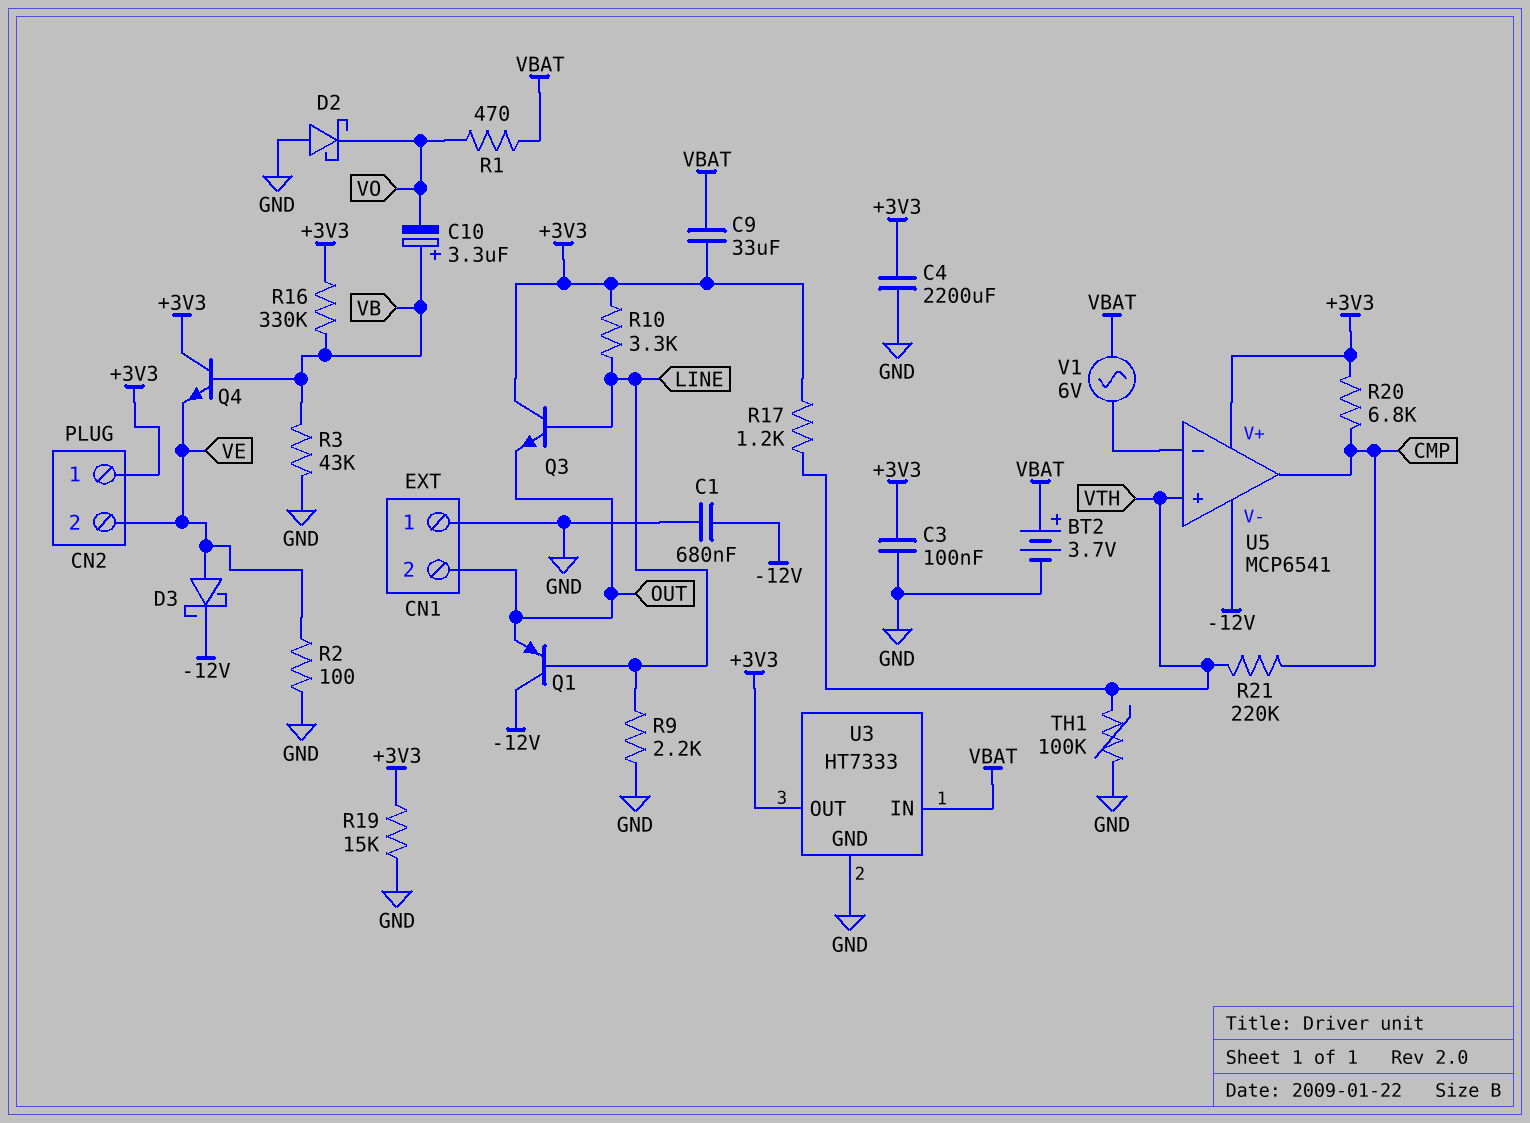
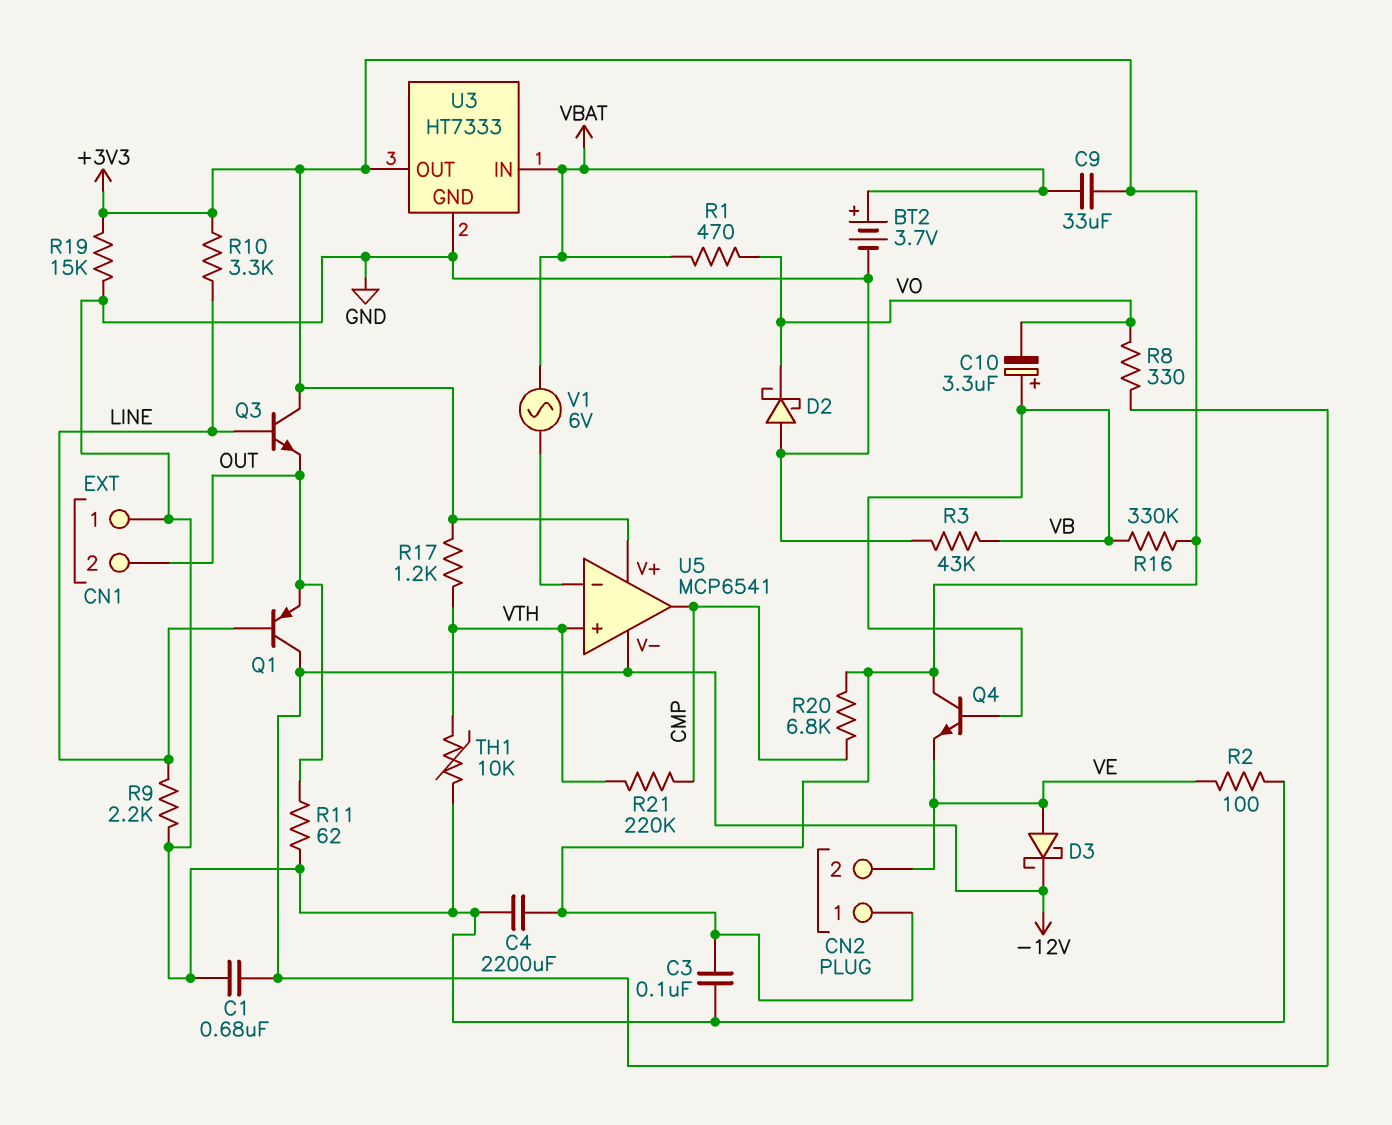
R8: none -> 330 (-12V, VO)
R11: none -> 62 (GND, OUT)
TH1: 100k (GND, VTH) -> 10k (GND, VTH)

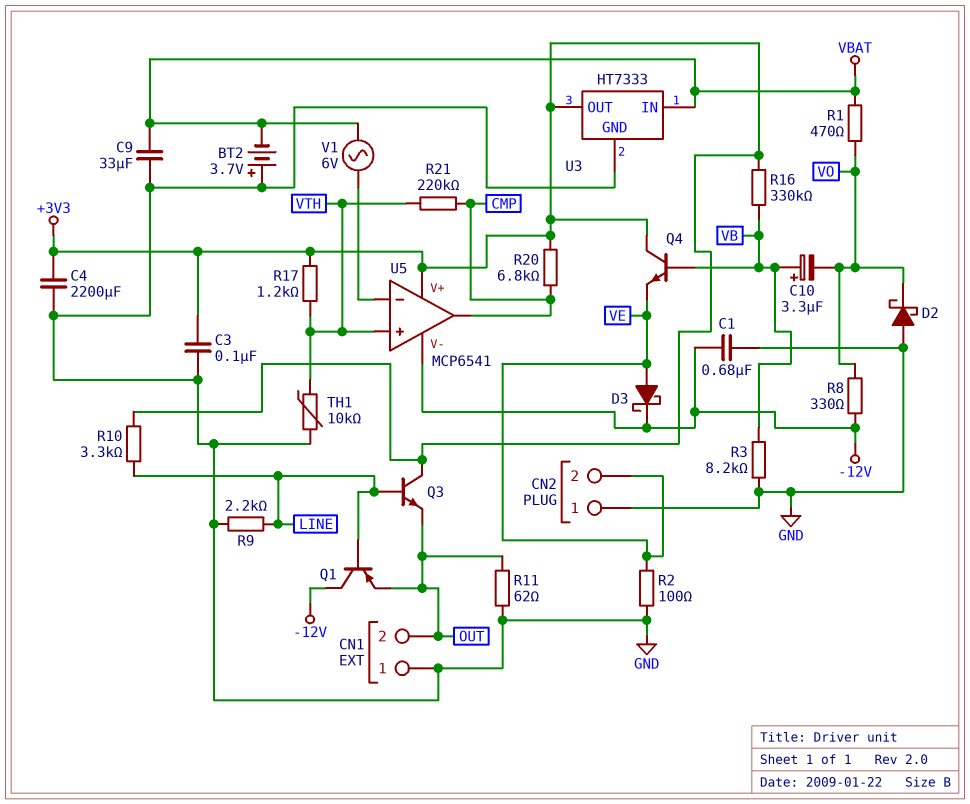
BT2: 3.7V (plus VBAT, minus GND) -> 3.7V (plus GND, minus VBAT)
C9: 33uF (+3V3, VBAT) -> 33uF (GND, VBAT)
CN2 pin 1: +3V3 -> GND
R3: 43k (GND, VB) -> 8.2k (GND, VB)
R19: 15k (+3V3, GND) -> none

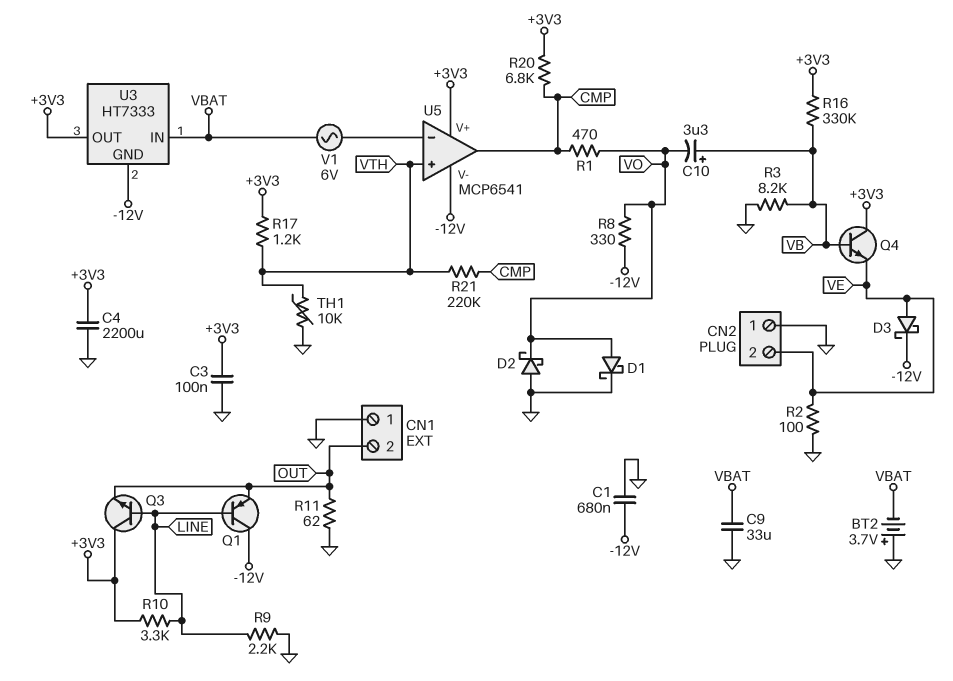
D1: none -> schottky (A VO, K GND)
R1: 470 (VBAT, VO) -> 470 (CMP, VO)
U3 pin GND: GND -> -12V

